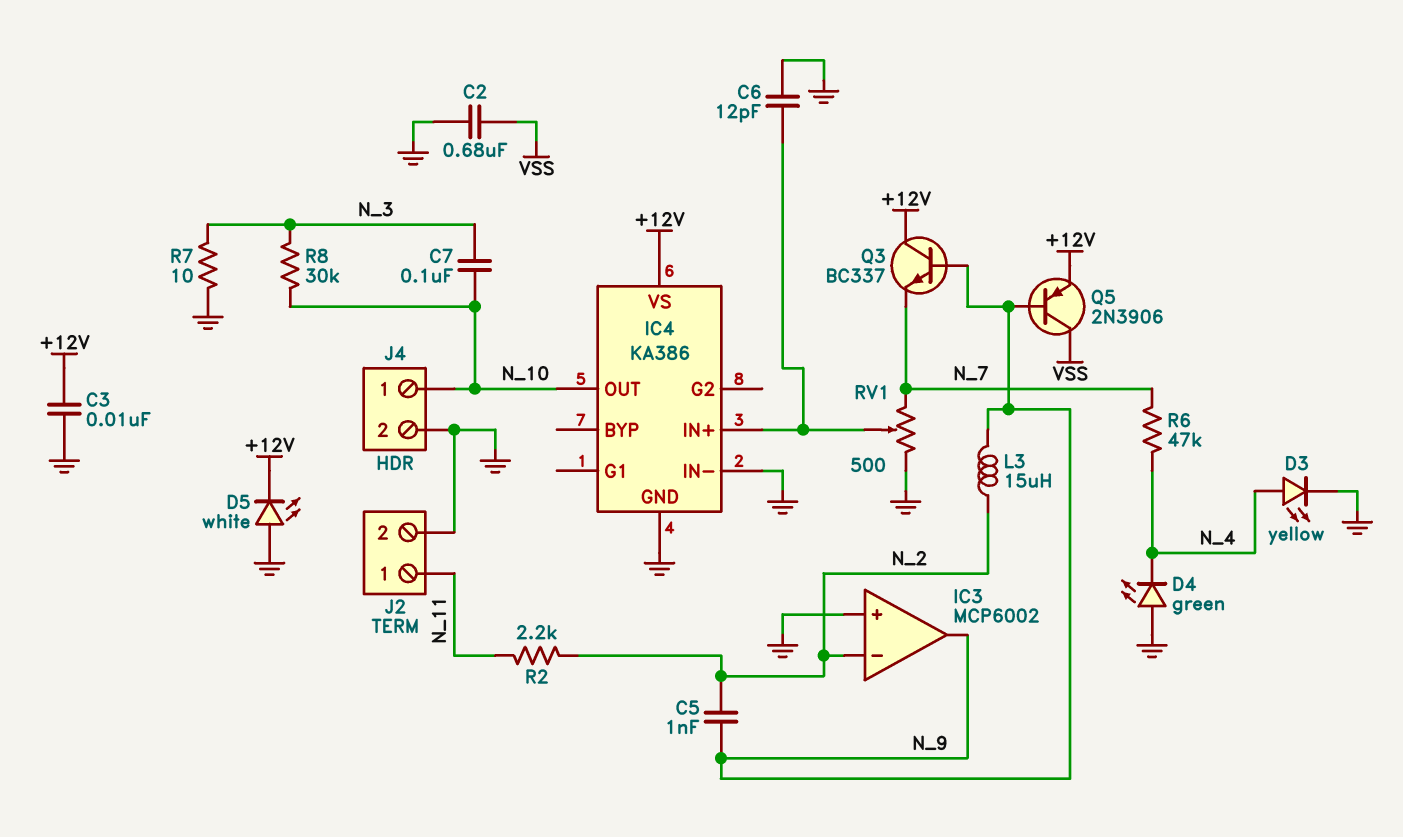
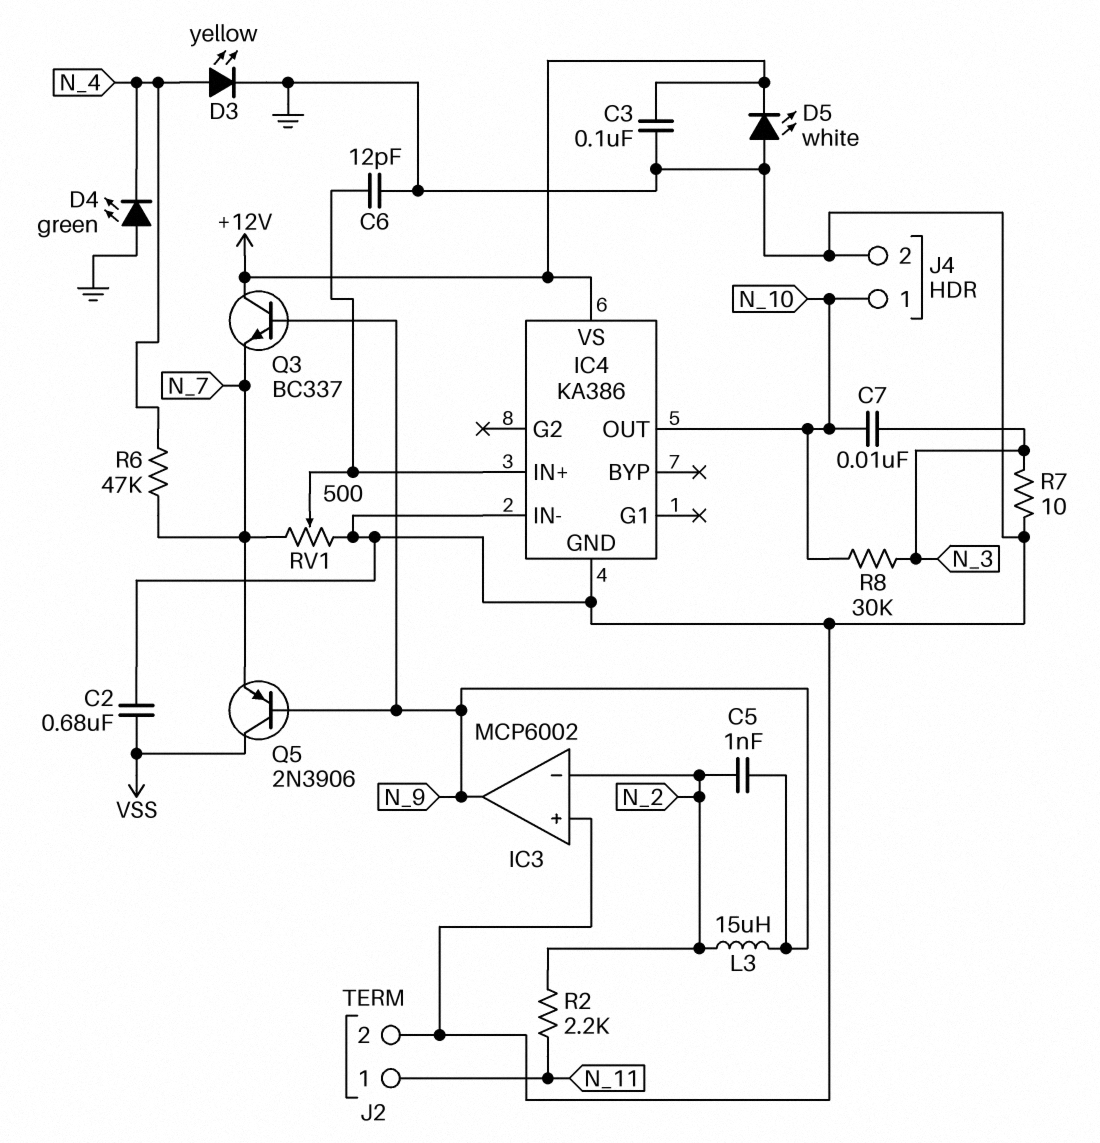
C3: 10nF (+12V, GND) -> 100nF (+12V, GND)
C7: 100nF (N_3, N_10) -> 10nF (N_3, N_10)
Q5: PNP 2N3906 (B N_9, C VSS, E +12V) -> PNP 2N3906 (B N_9, C VSS, E N_7)

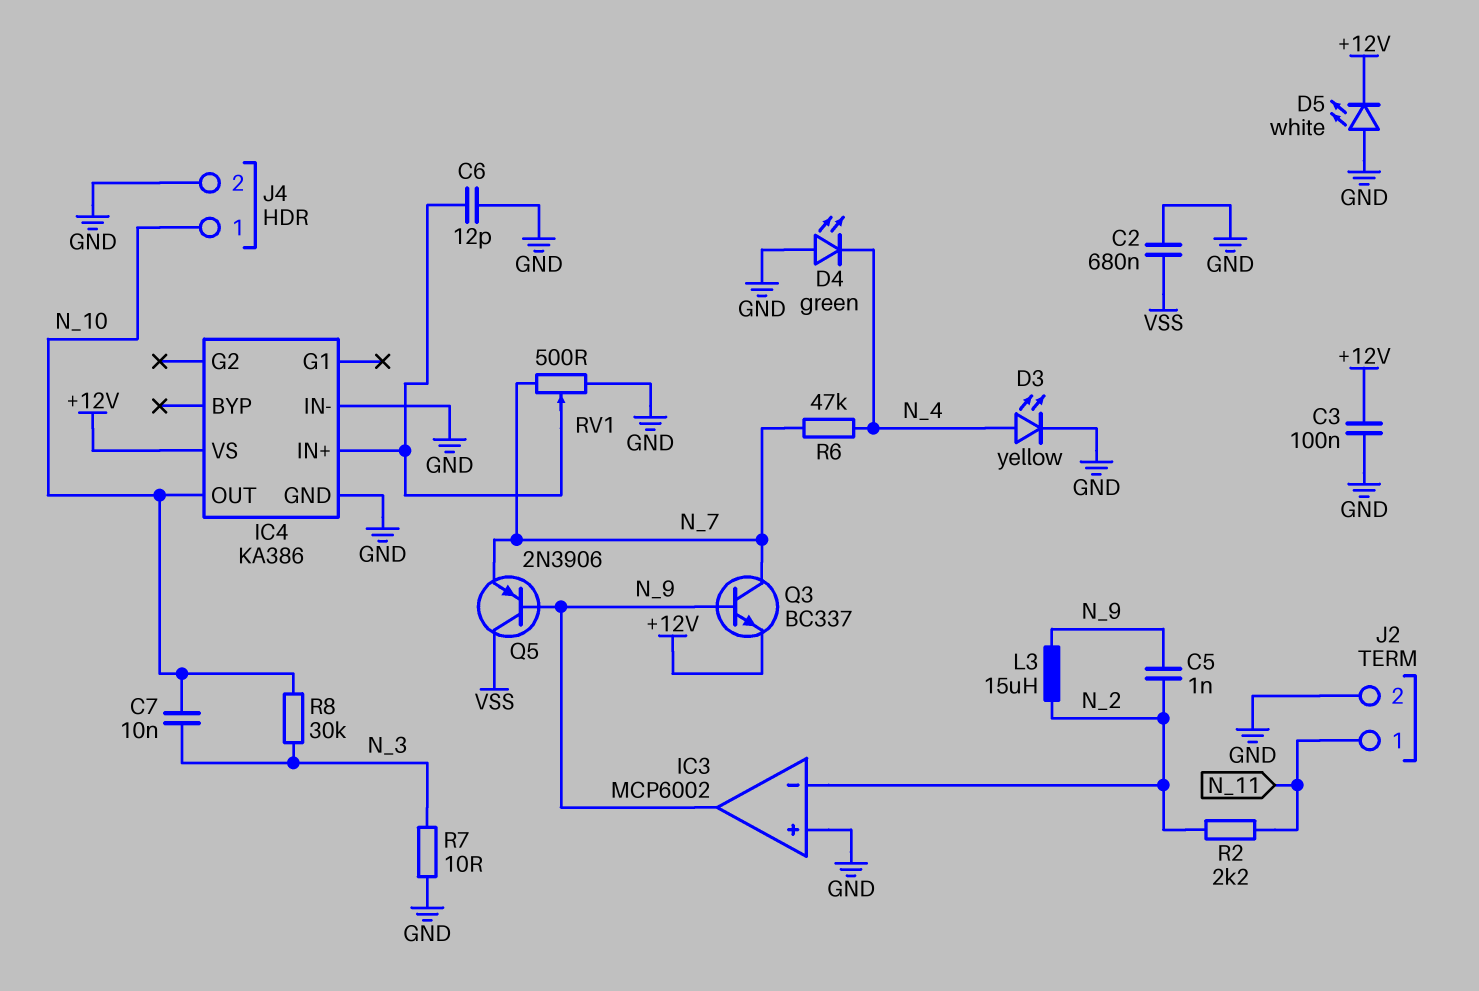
Q3: NPN BC337 (B N_9, C +12V, E N_7) -> NPN BC337 (B N_9, C N_7, E +12V)

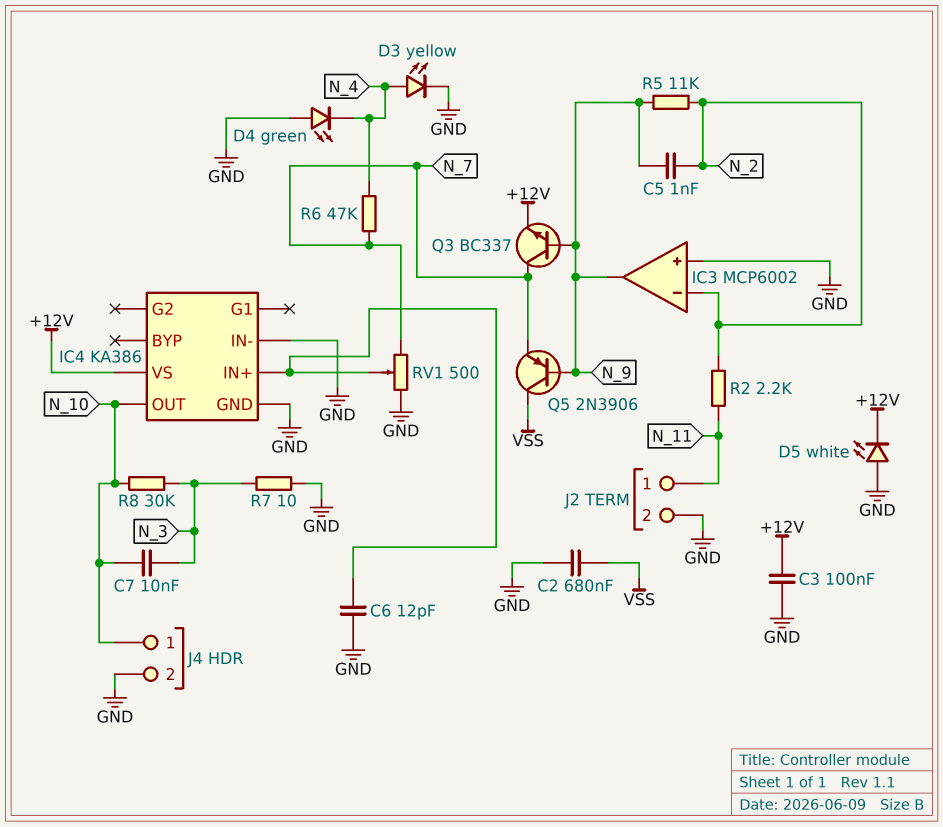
L3: 15uH (N_2, N_9) -> none
R5: none -> 11k (N_2, N_9)

